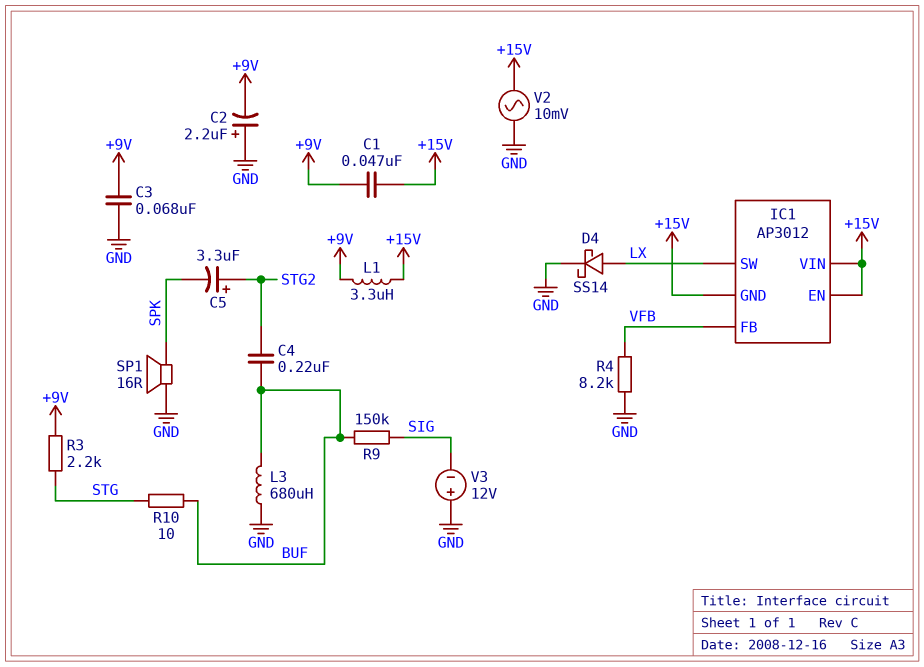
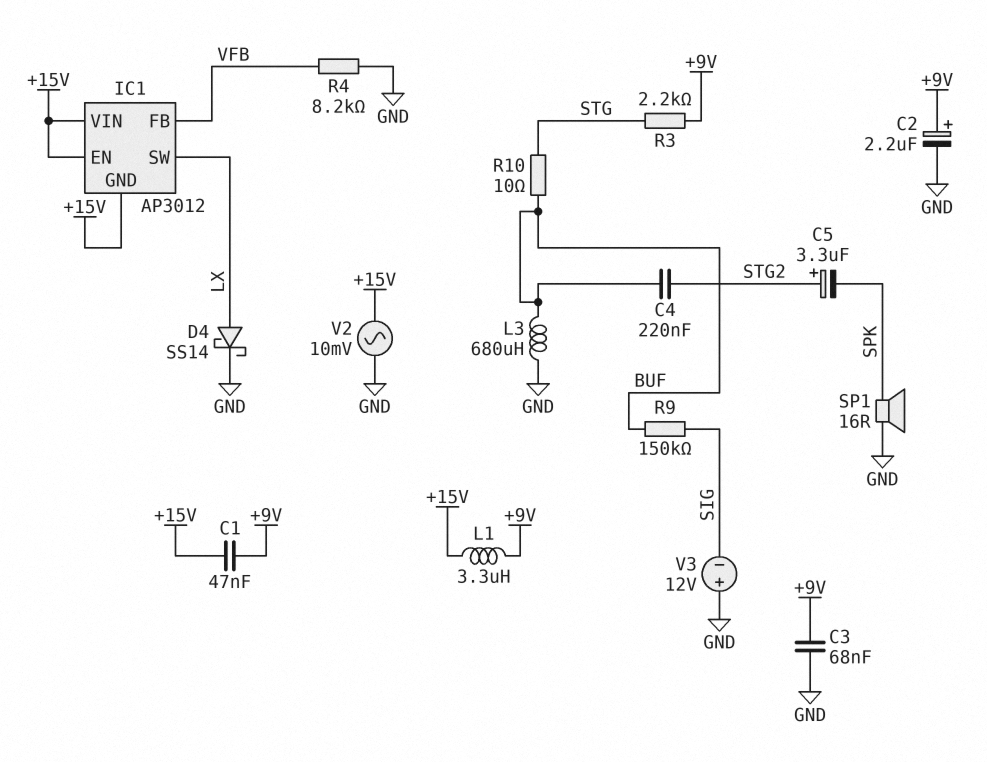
C2: 2.2uF (plus GND, minus +9V) -> 2.2uF (plus +9V, minus GND)

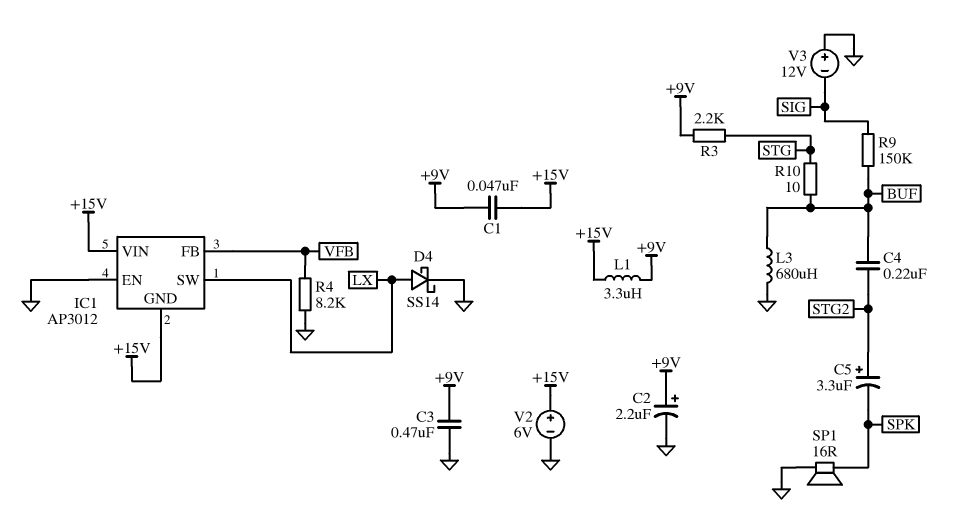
C3: 68nF (+9V, GND) -> 470nF (+9V, GND)
IC1 pin EN: +15V -> GND
V2: AC 10mV (+15V, GND) -> 6V (plus +15V, minus GND)

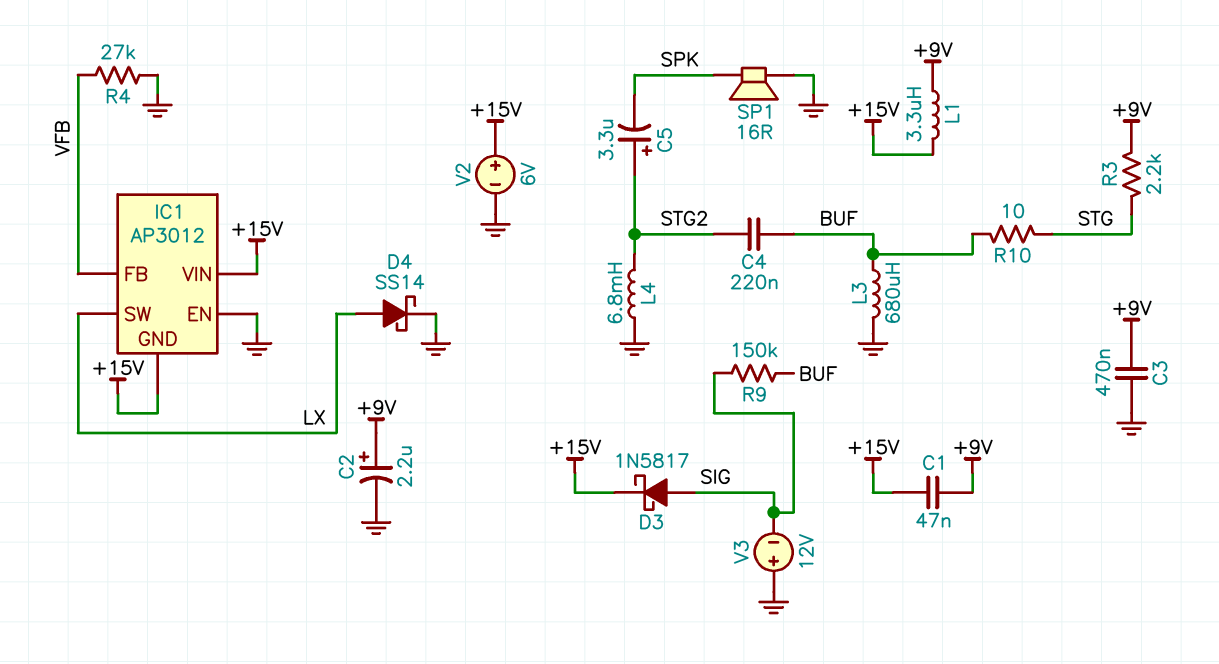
D3: none -> schottky 1N5817 (A SIG, K +15V)
L4: none -> 6.8mH (GND, STG2)
R4: 8.2k (GND, VFB) -> 27k (GND, VFB)

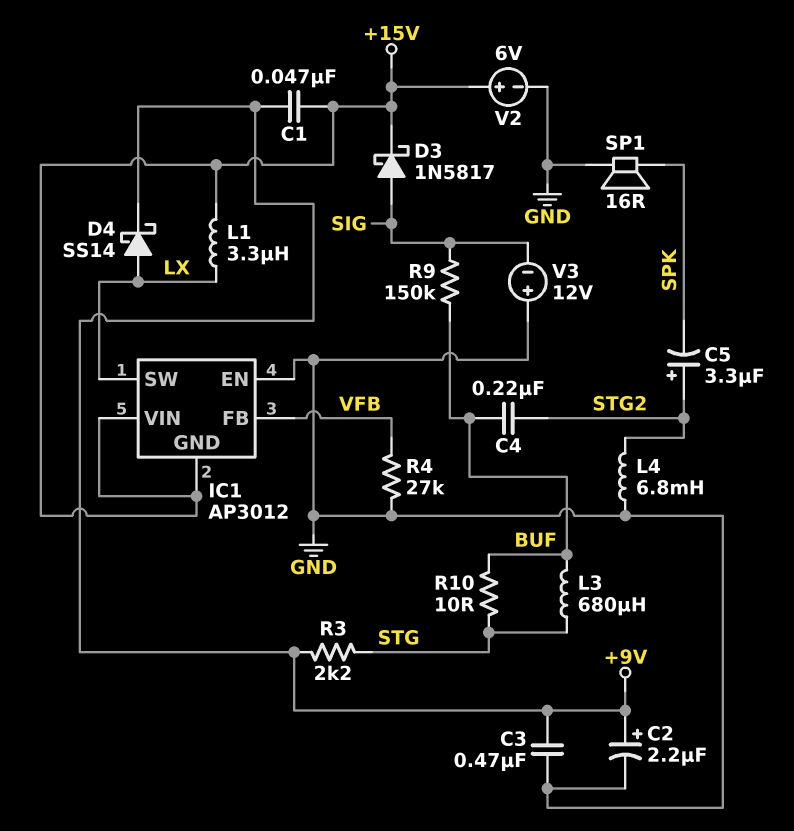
D4: schottky SS14 (A LX, K GND) -> schottky SS14 (A LX, K +9V)
L1: 3.3uH (+9V, +15V) -> 3.3uH (+15V, LX)
L3: 680uH (BUF, GND) -> 680uH (BUF, STG)

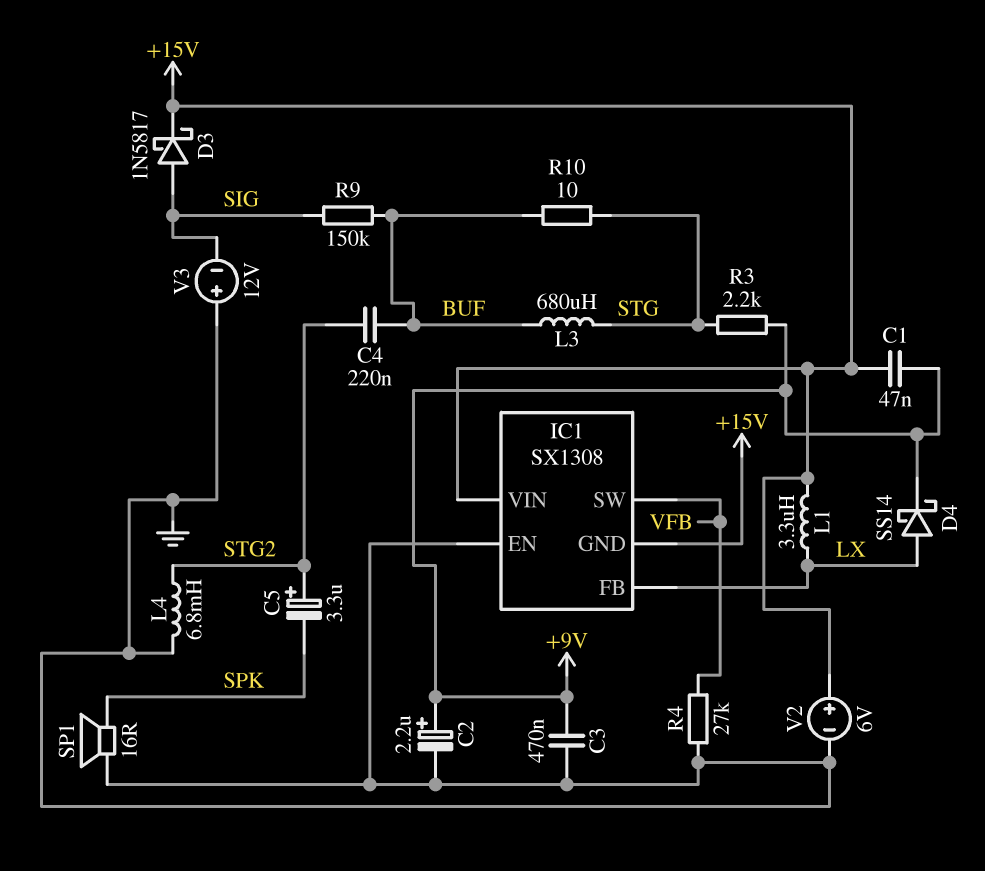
IC1: AP3012 -> SX1308
IC1 pin FB: VFB -> LX
IC1 pin SW: LX -> VFB

